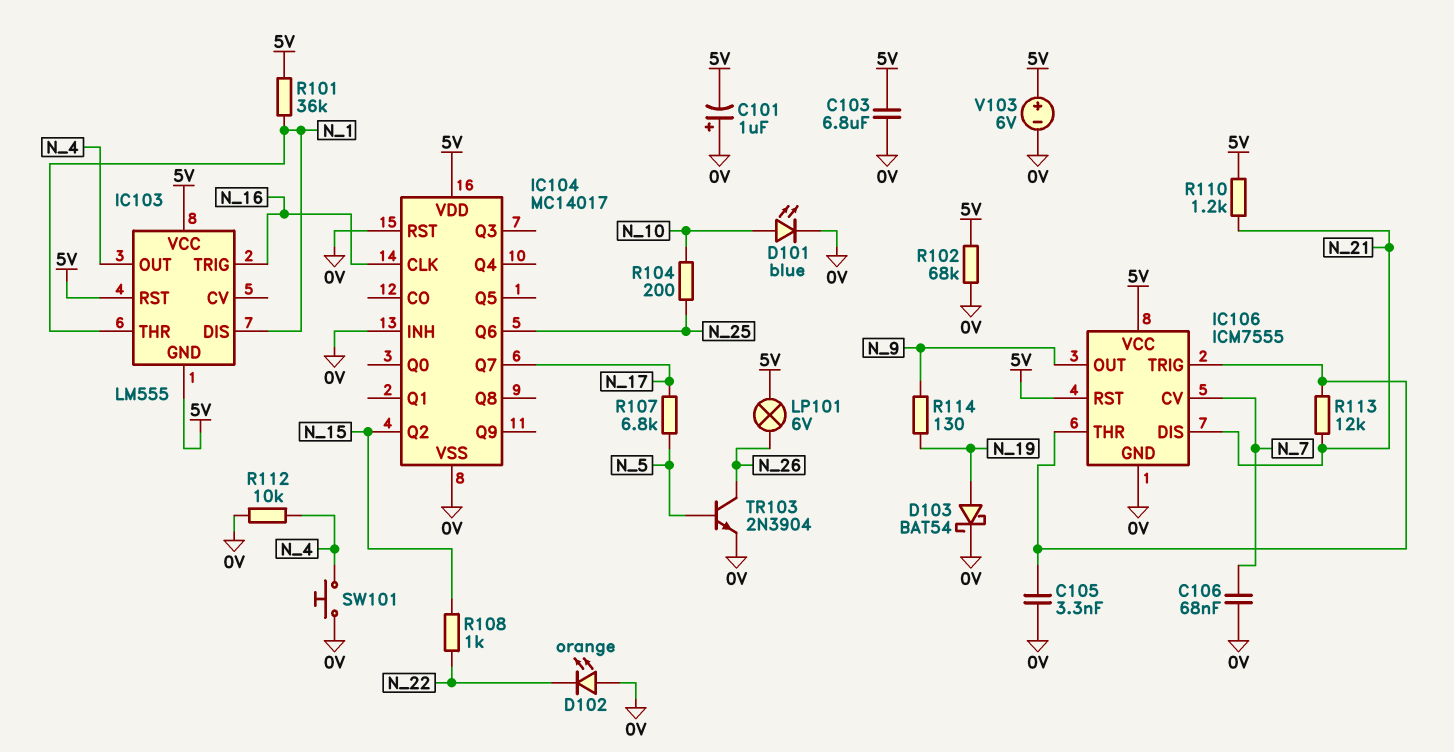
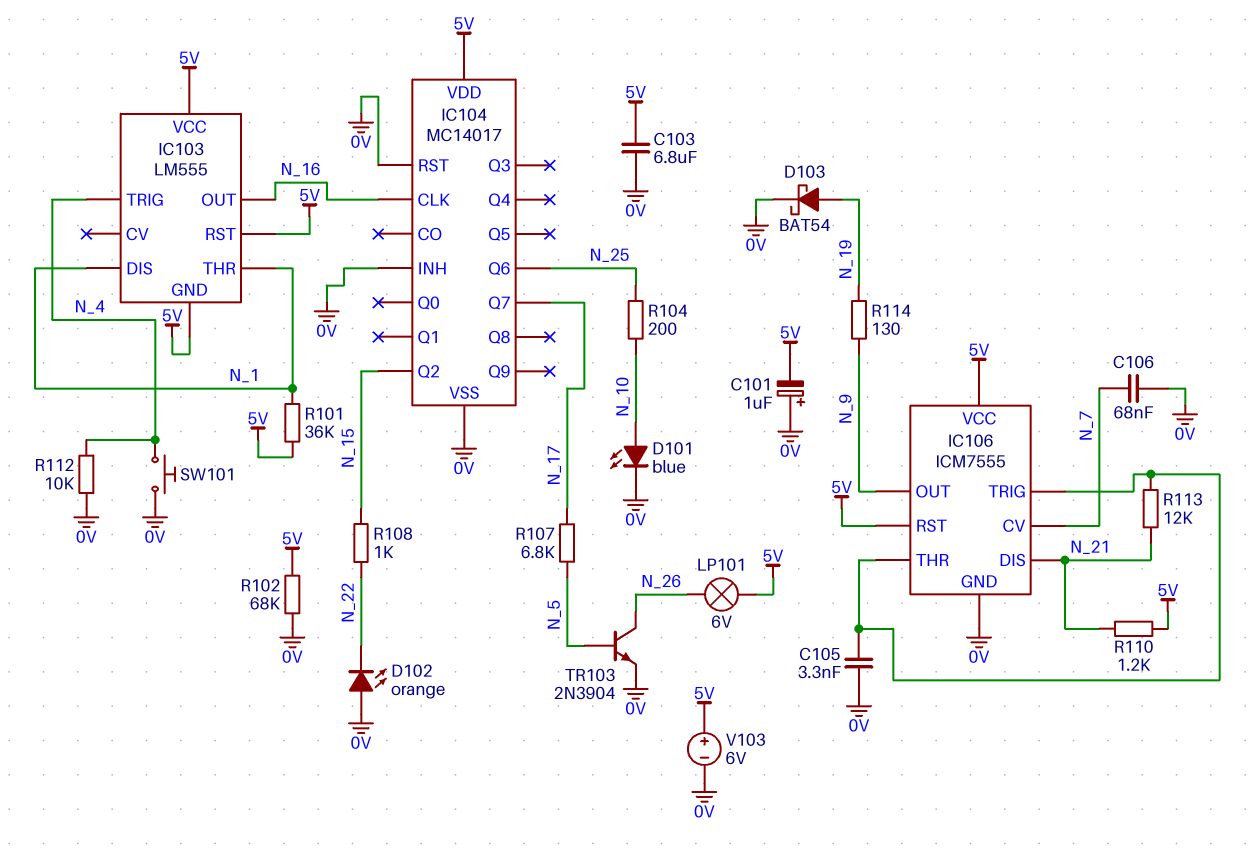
IC103 pin OUT: N_4 -> N_16
IC103 pin TRIG: N_16 -> N_4

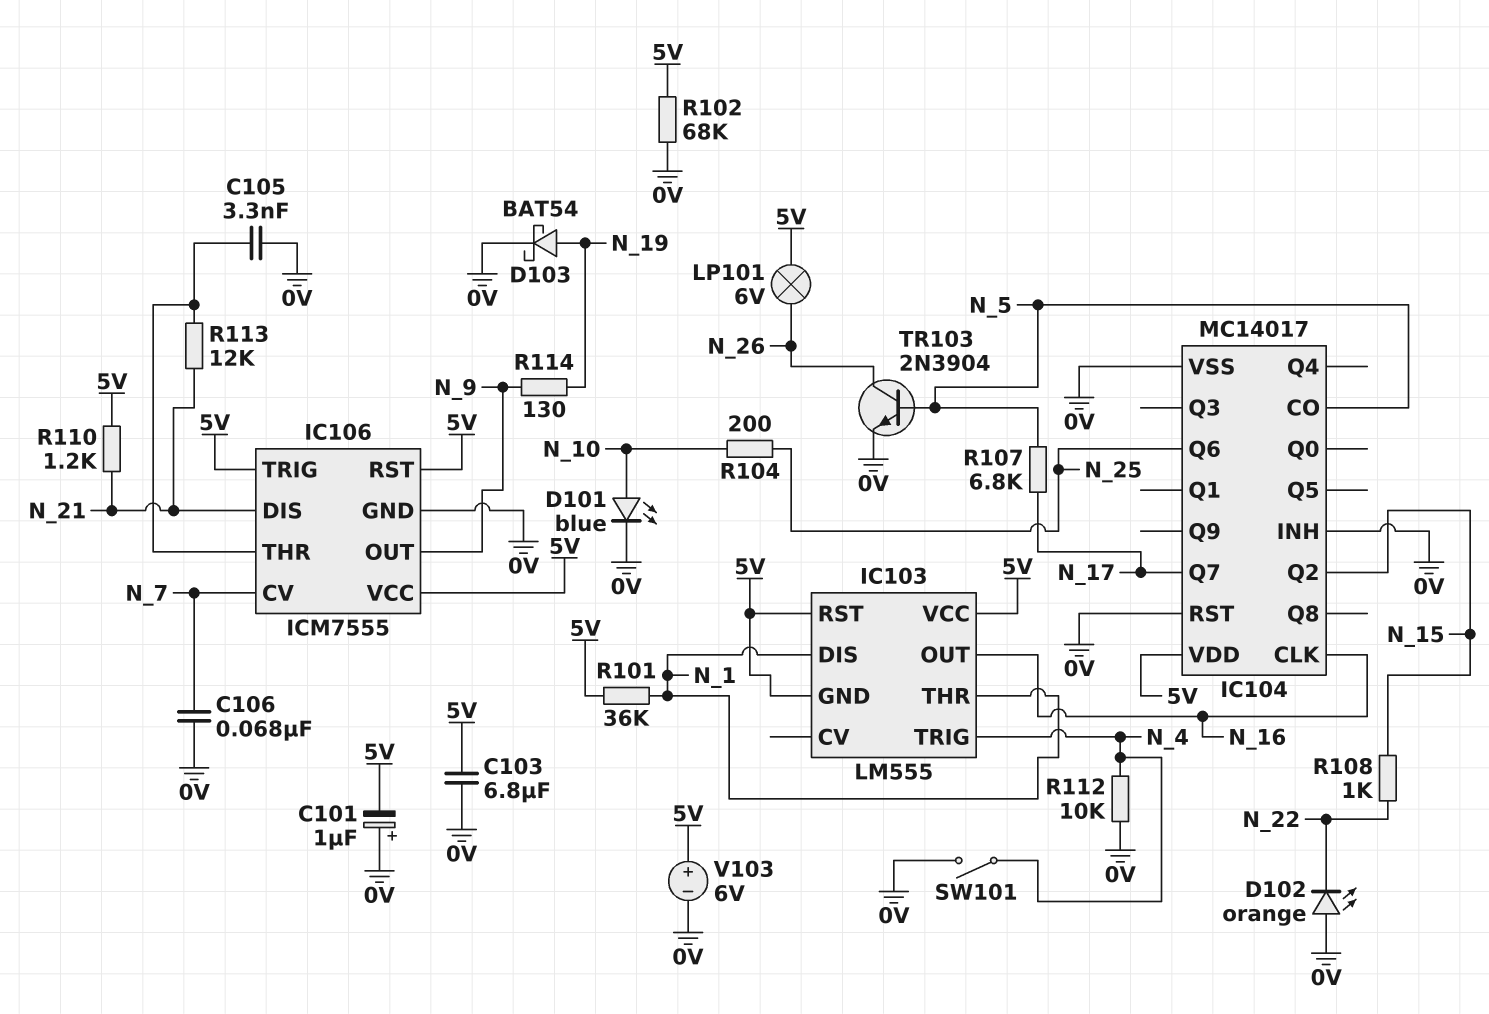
IC104 pin CO: none -> N_5
IC106 pin TRIG: IC106/THR -> 5V
SW101: button (0V, N_4) -> switch (0V, N_4)

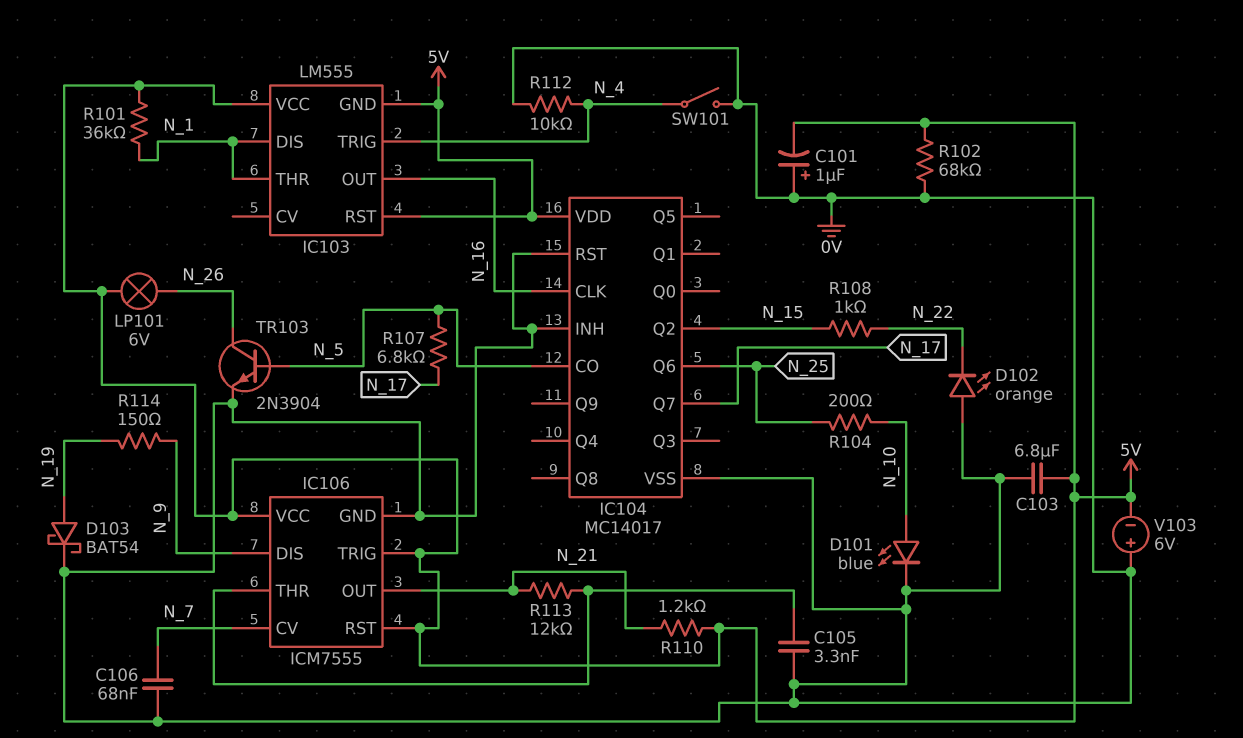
IC106 pin DIS: N_21 -> N_9
IC106 pin OUT: N_9 -> N_21
R114: 130 (N_9, N_19) -> 150 (N_9, N_19)
V103: 6V (plus 5V, minus 0V) -> 6V (plus 0V, minus 5V)

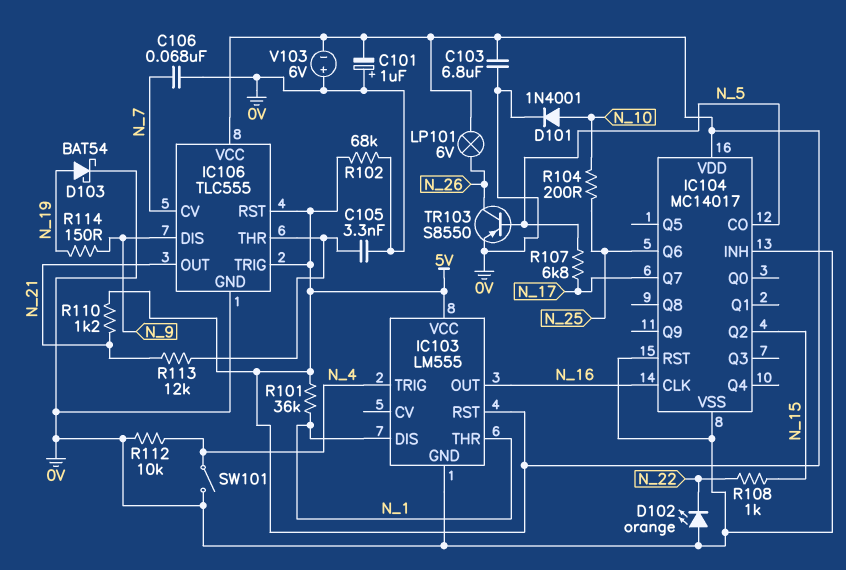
D101: LED blue (A N_10, K 0V) -> diode 1N4001 (A N_10, K 0V)
IC103 pin GND: 5V -> 0V
IC106: ICM7555 -> TLC555
TR103: NPN 2N3904 (B N_5, C N_26, E 0V) -> PNP S8550 (B N_5, C N_26, E 0V)

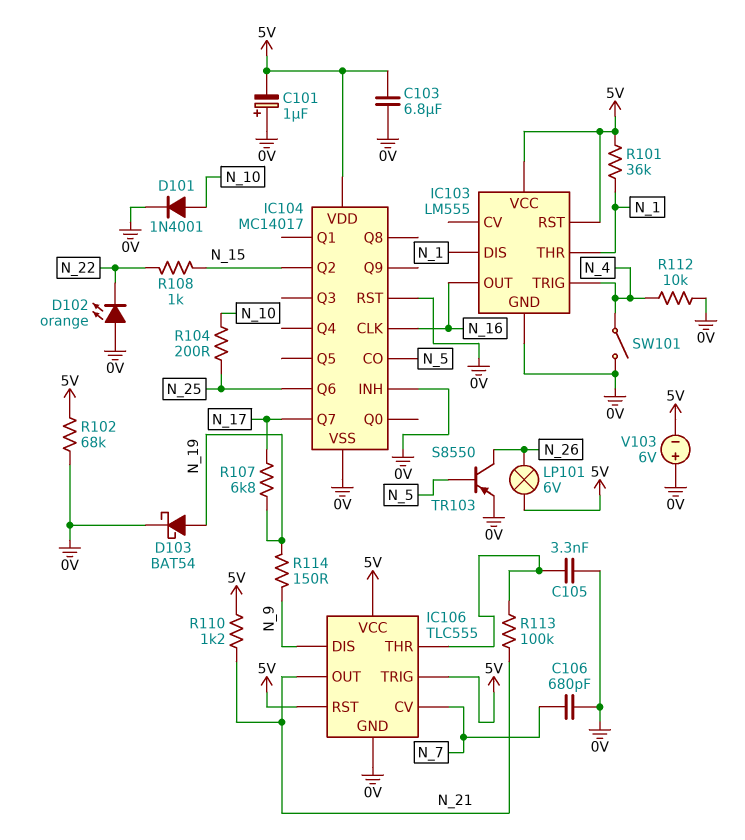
C106: 68nF (0V, N_7) -> 680pF (0V, N_7)
R107: 6.8k (N_5, N_17) -> 6.8k (N_17, N_19)
R113: 12k (IC106/THR, N_21) -> 100k (IC106/THR, N_21)

